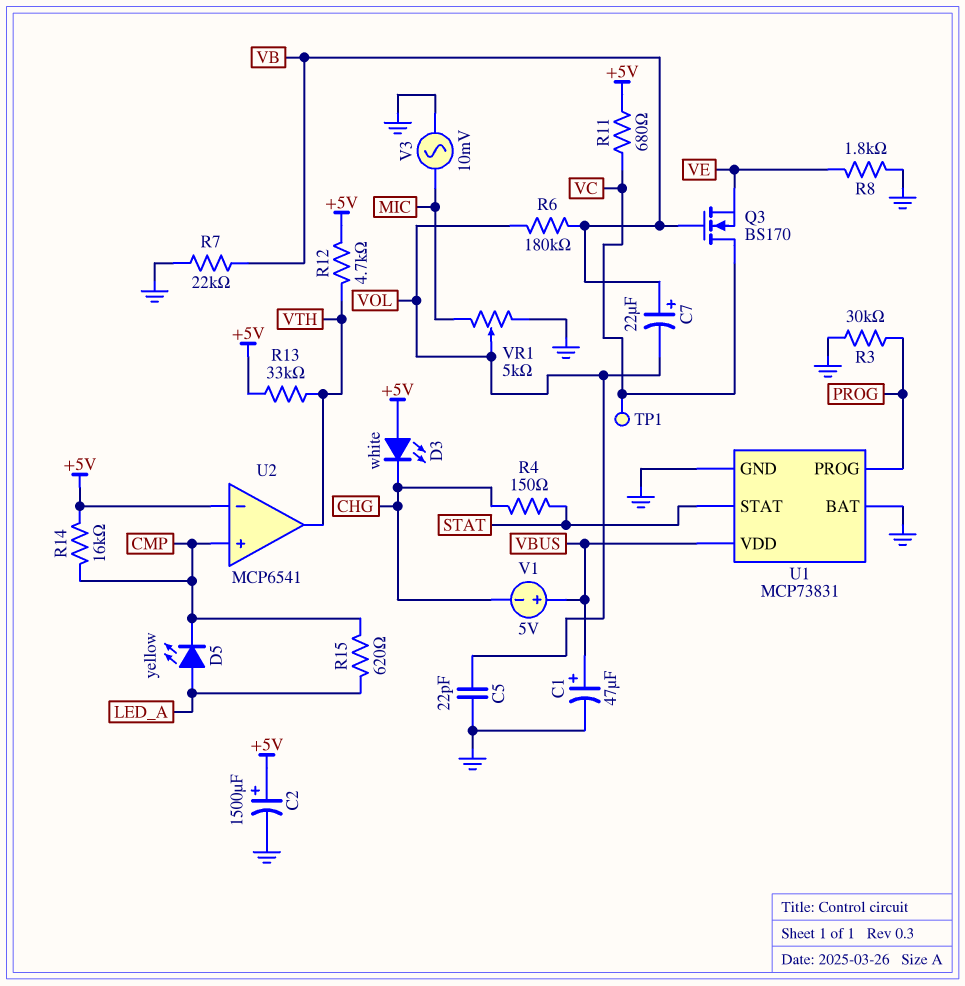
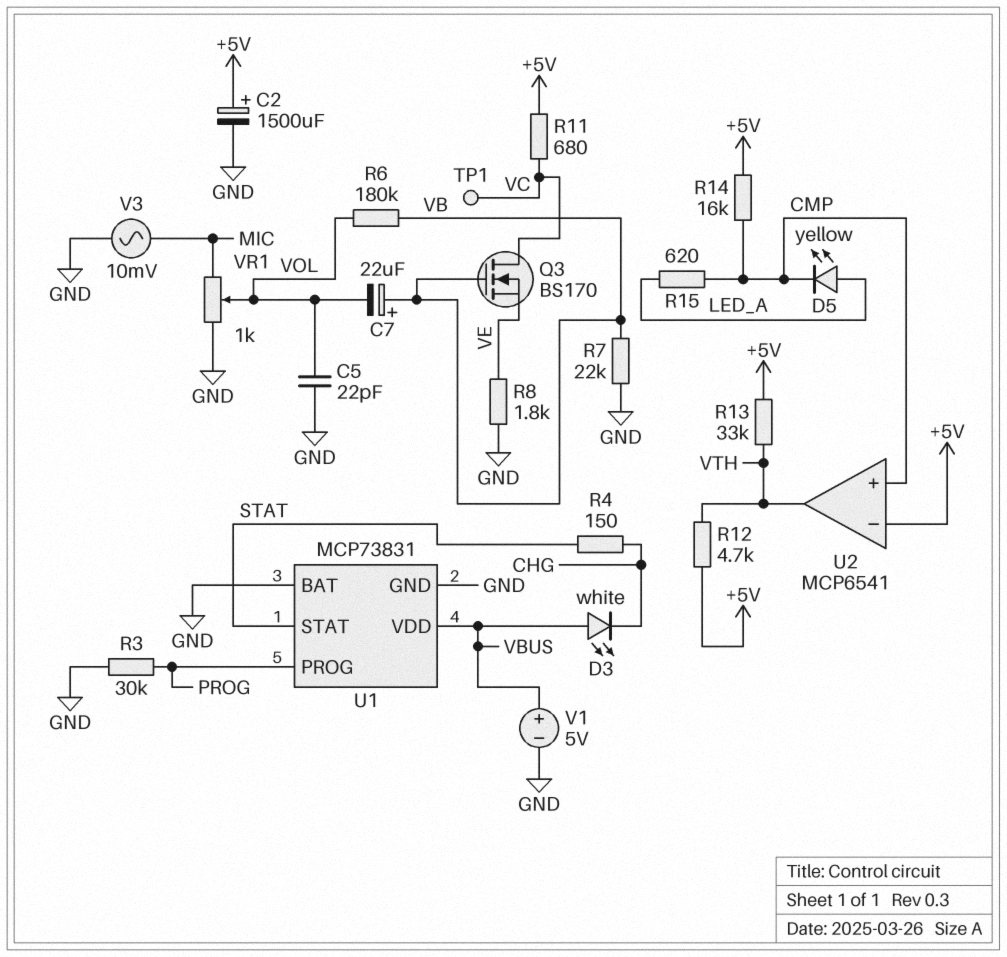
C1: 47uF (plus VBUS, minus GND) -> none
D3: LED white (A +5V, K CHG) -> LED white (A VBUS, K CHG)
V1: 5V (plus VBUS, minus CHG) -> 5V (plus VBUS, minus GND)
VR1: 5k (GND, MIC, wiper VOL) -> 1k (GND, MIC, wiper VOL)

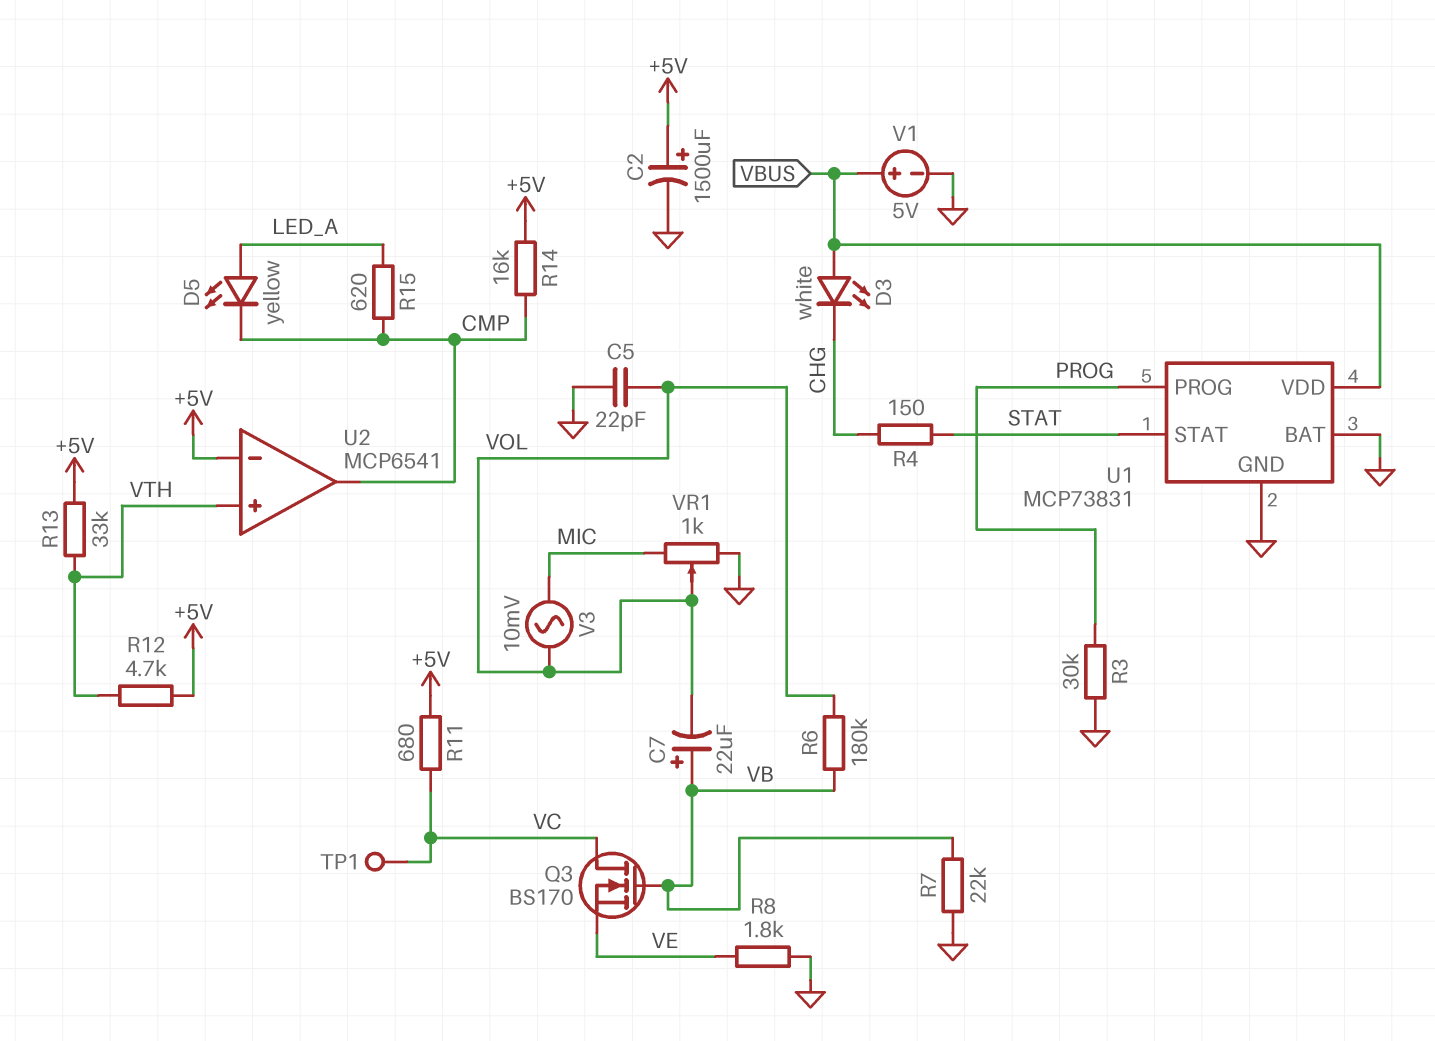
U2 pin in+: CMP -> VTH
U2 pin out: VTH -> CMP
V3: AC 10mV (GND, MIC) -> AC 10mV (MIC, VOL)

